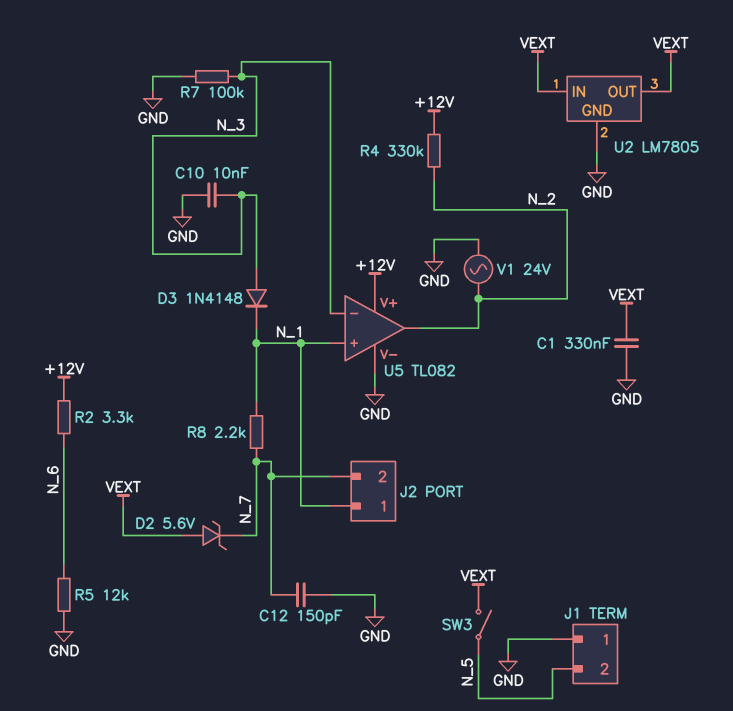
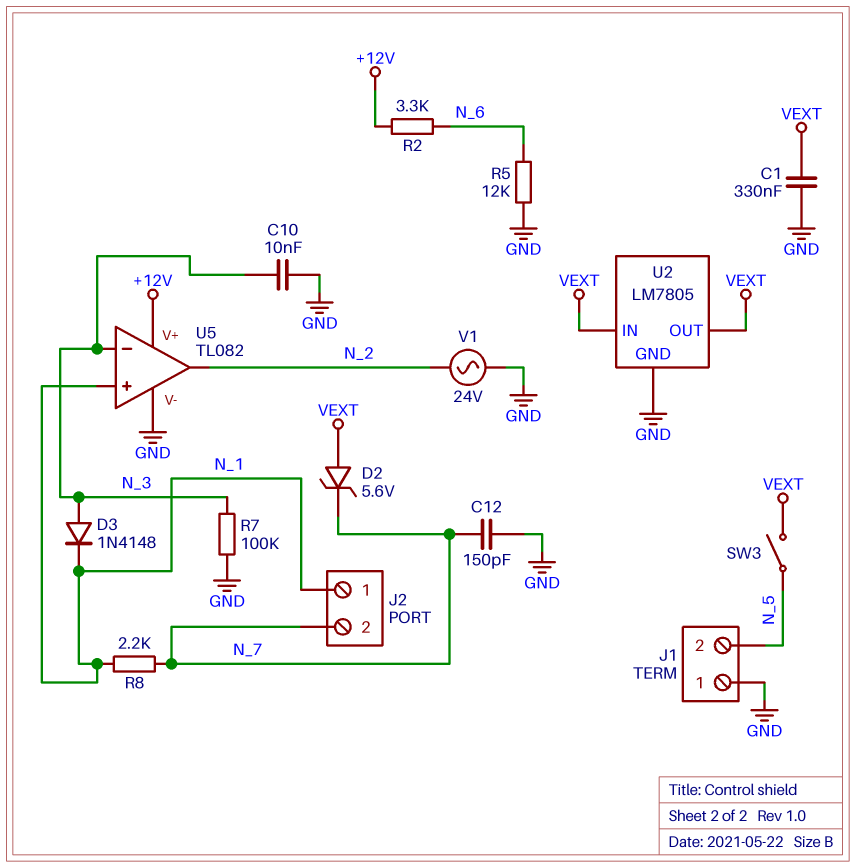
R4: 330k (+12V, N_2) -> none

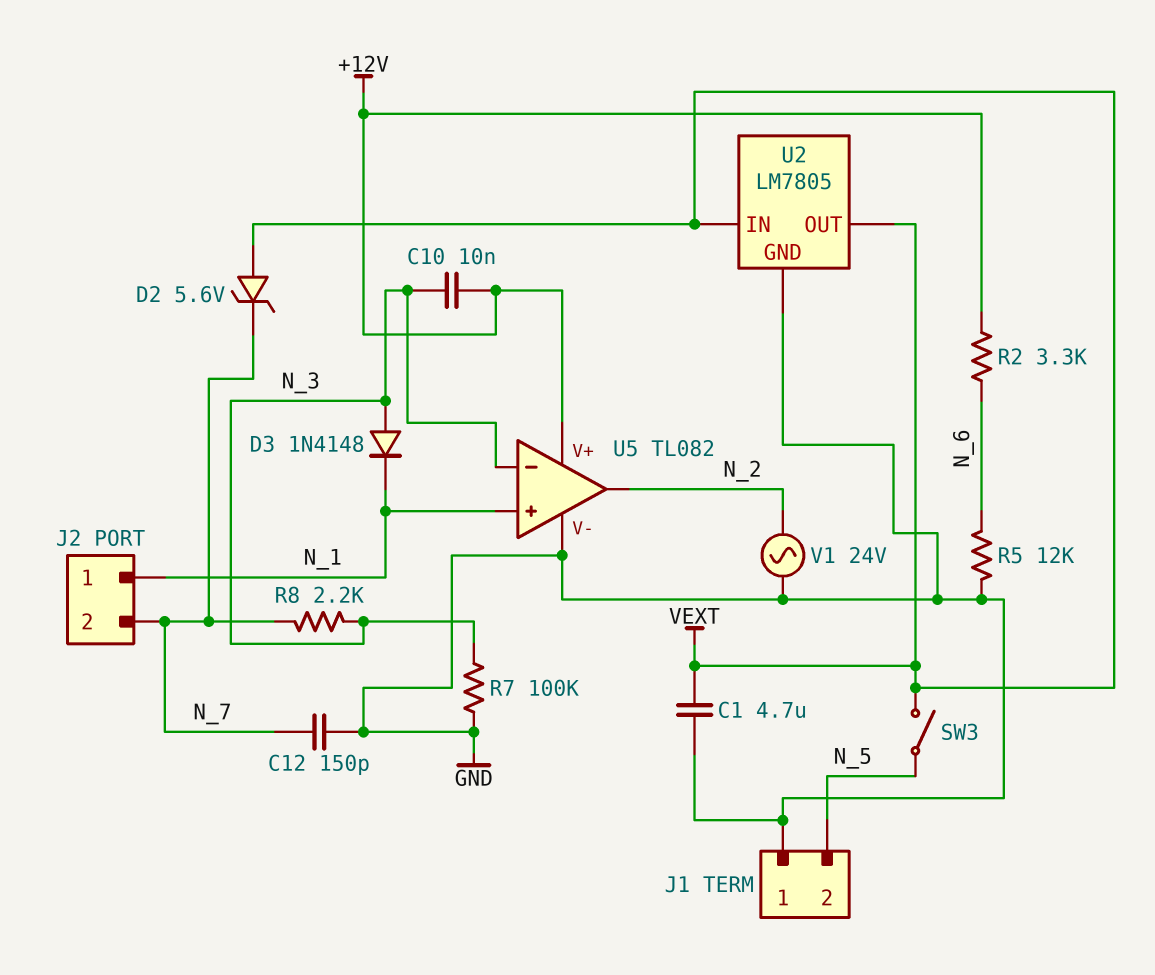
C1: 330nF (GND, VEXT) -> 4.7uF (GND, VEXT)
C10: 10nF (GND, N_3) -> 10nF (+12V, N_3)
R8: 2.2k (N_1, N_7) -> 2.2k (N_3, N_7)

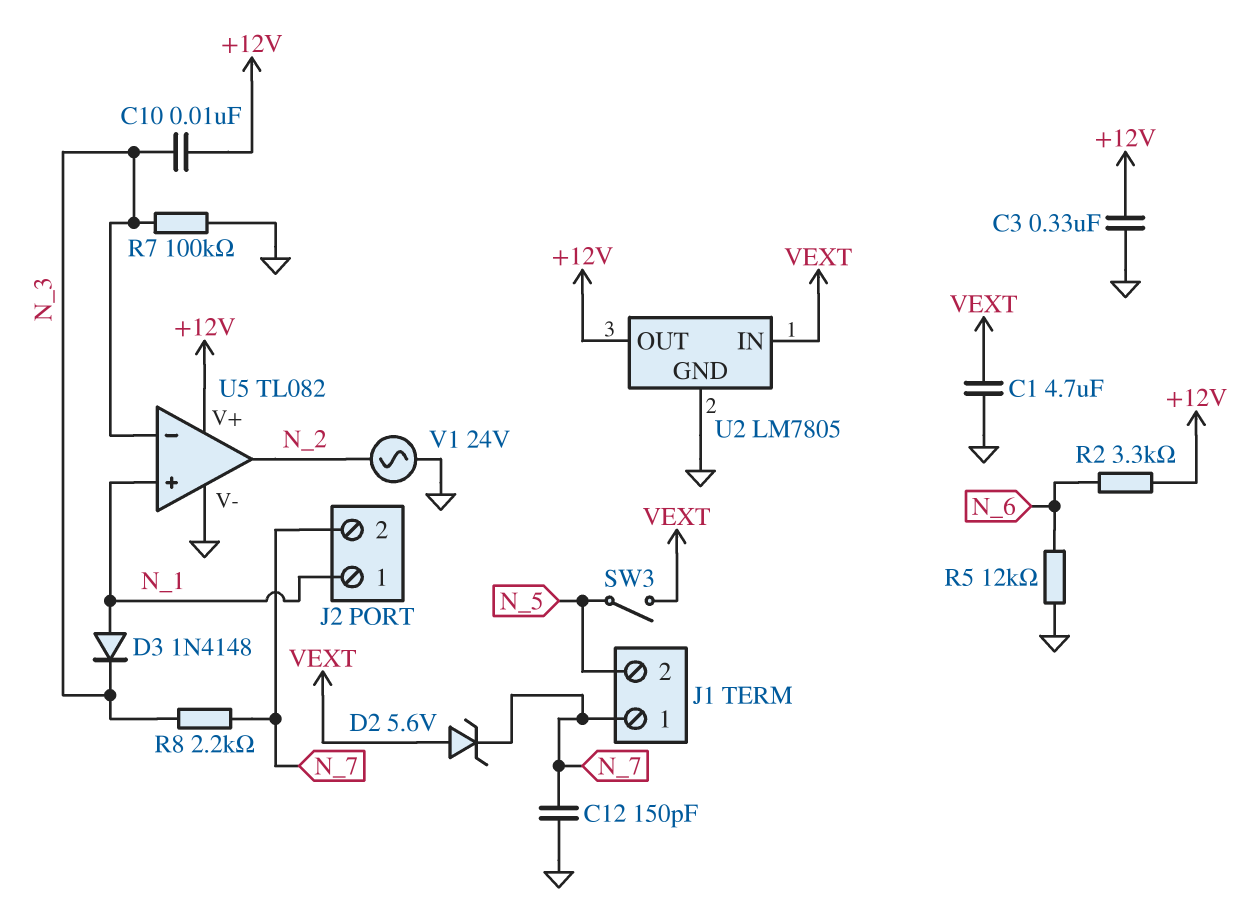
C3: none -> 330nF (+12V, GND)
D3: diode 1N4148 (A N_3, K N_1) -> diode 1N4148 (A N_1, K N_3)
J1 pin 1: GND -> N_7
U2 pin OUT: VEXT -> +12V

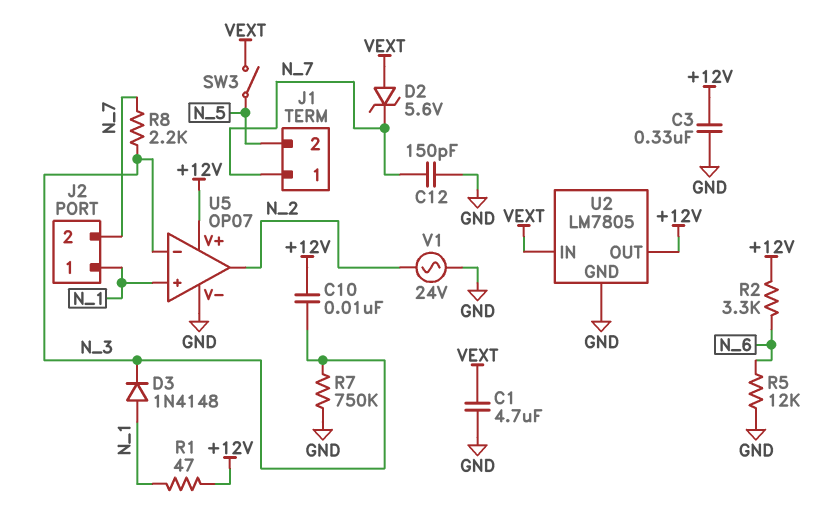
R1: none -> 47 (+12V, N_1)
R7: 100k (GND, N_3) -> 750k (GND, N_3)
U5: TL082 -> OP07

